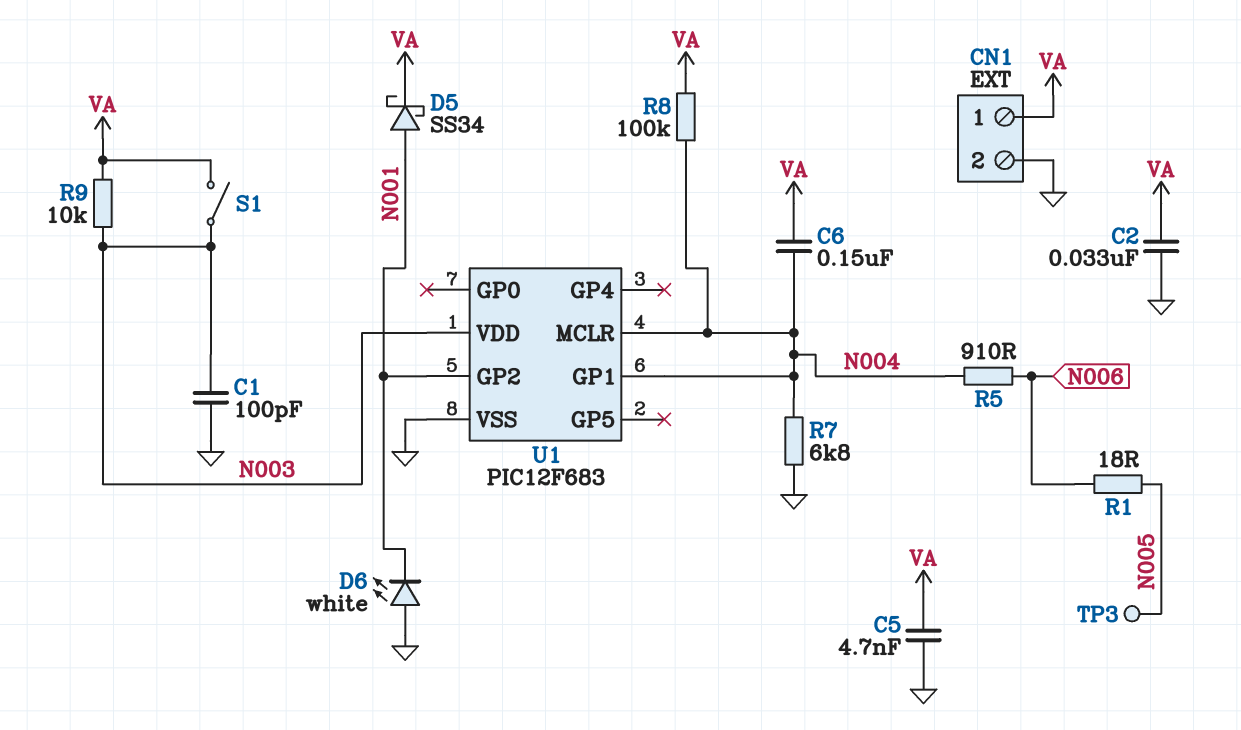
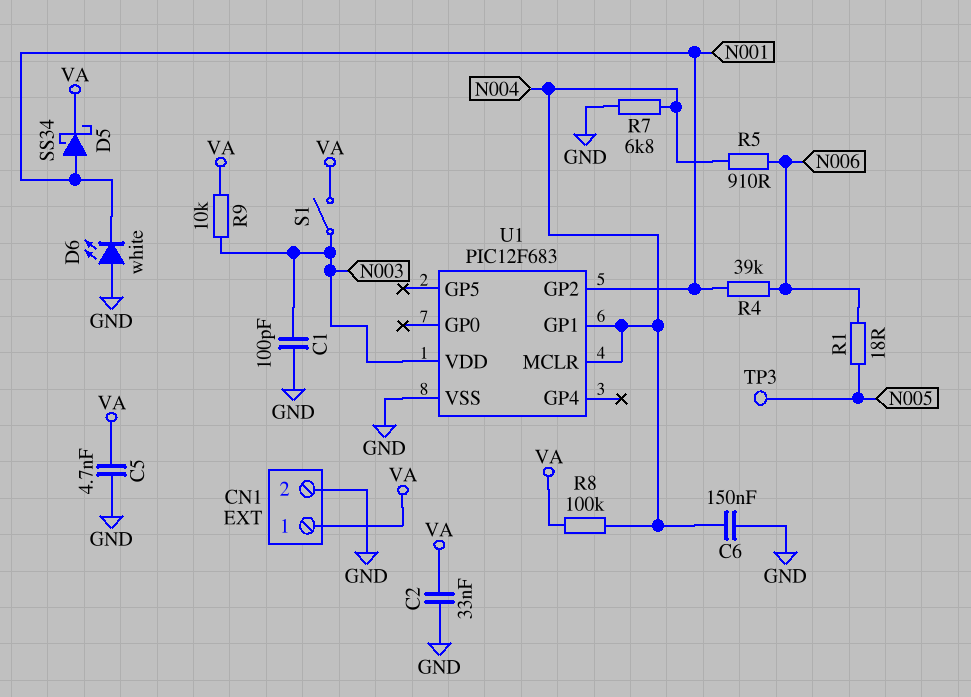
C6: 150nF (N004, VA) -> 150nF (GND, N004)
R4: none -> 39k (N001, N006)

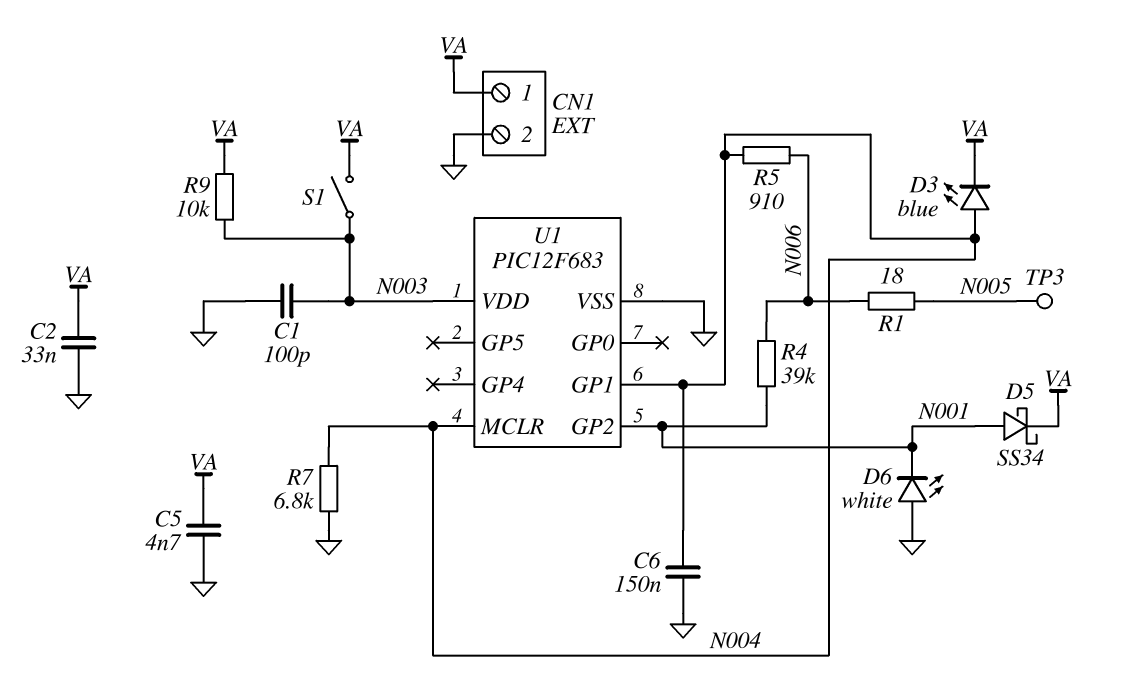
D3: none -> LED blue (A N004, K VA)
R8: 100k (N004, VA) -> none

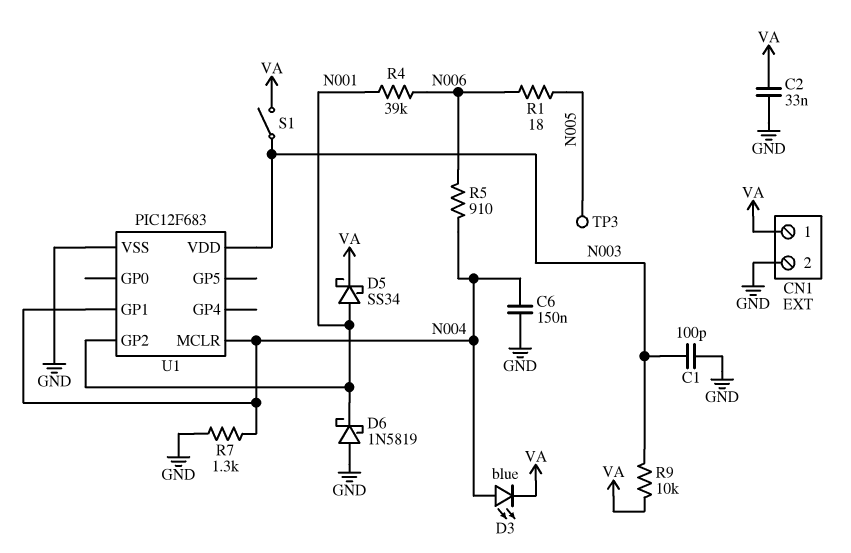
C5: 4.7nF (GND, VA) -> none
D6: LED white (A GND, K N001) -> schottky 1N5819 (A GND, K N001)
R7: 6.8k (GND, N004) -> 1.3k (GND, N004)

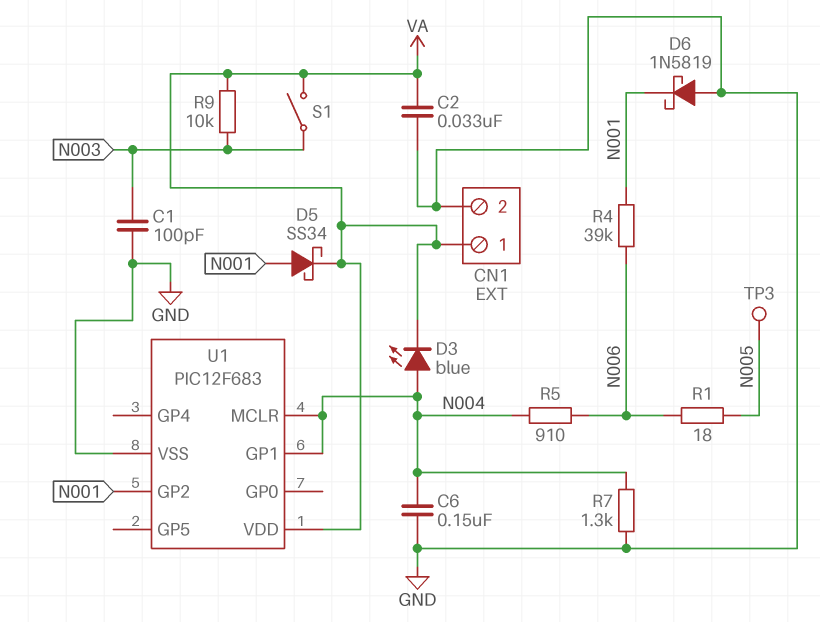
U1 pin VDD: N003 -> VA

